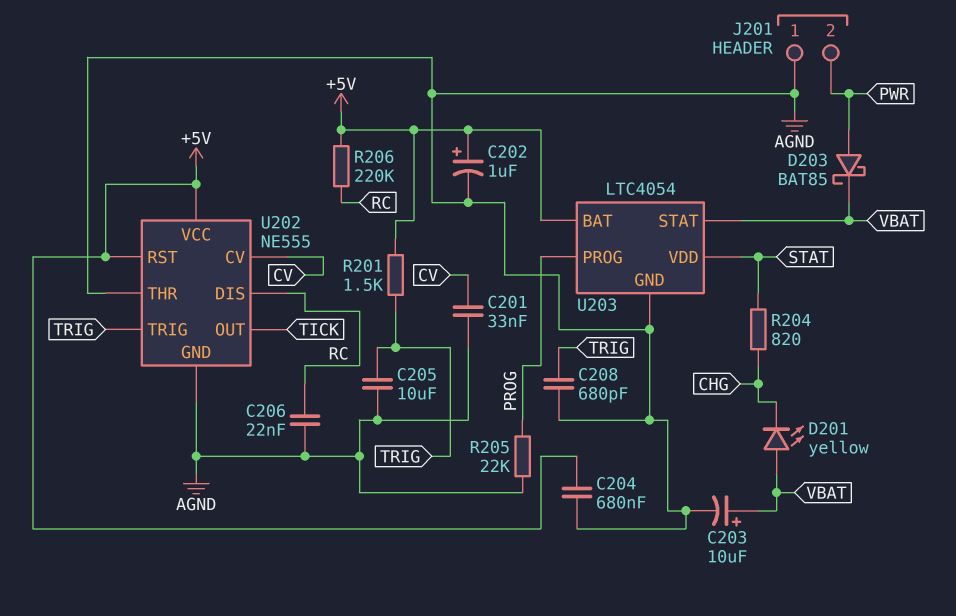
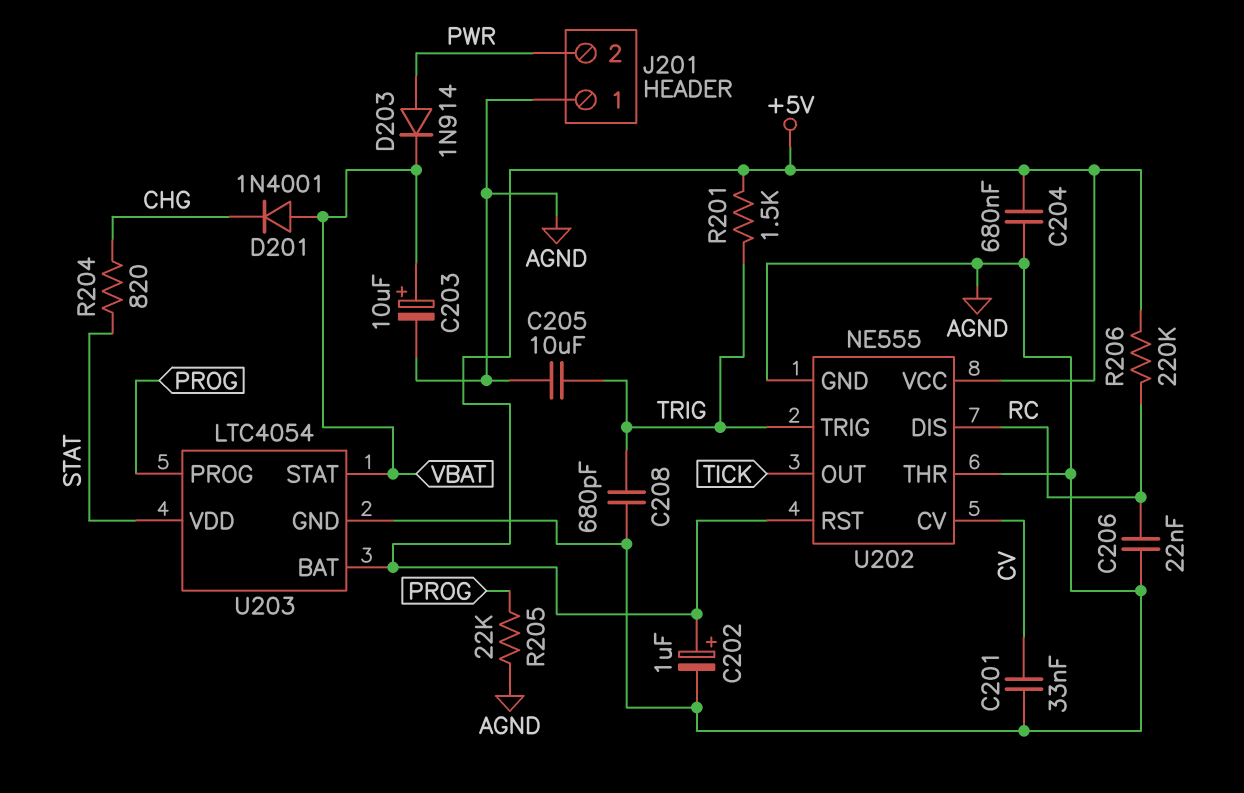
D201: LED yellow (A VBAT, K CHG) -> diode 1N4001 (A VBAT, K CHG)
D203: schottky BAT85 (A PWR, K VBAT) -> diode 1N914 (A PWR, K VBAT)

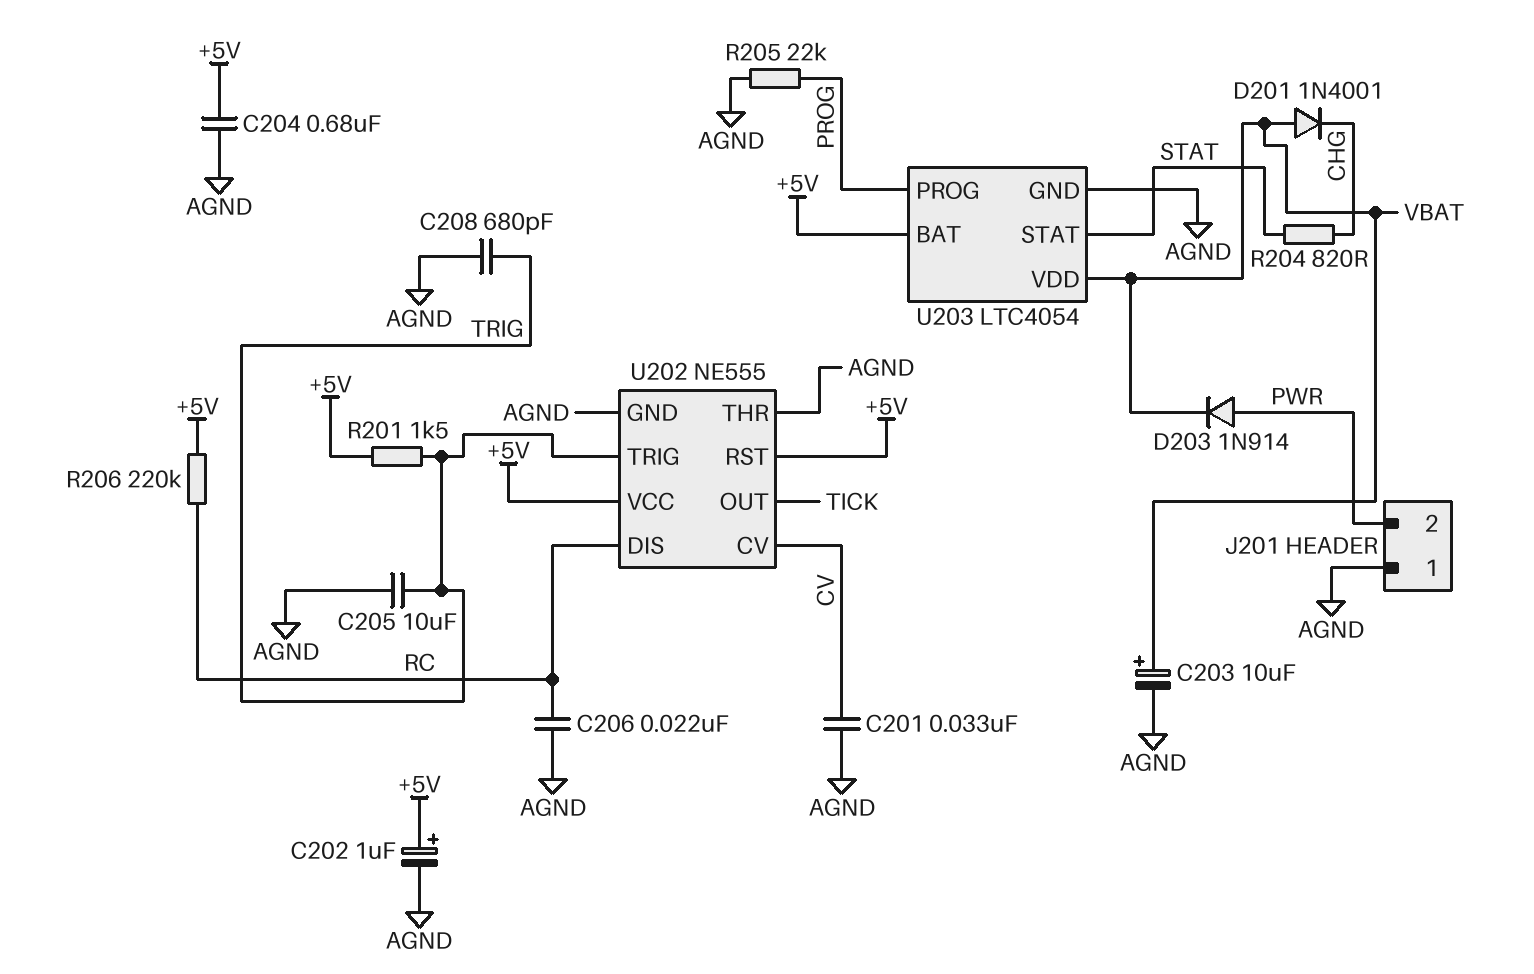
U203 pin STAT: VBAT -> STAT
U203 pin VDD: STAT -> VBAT

